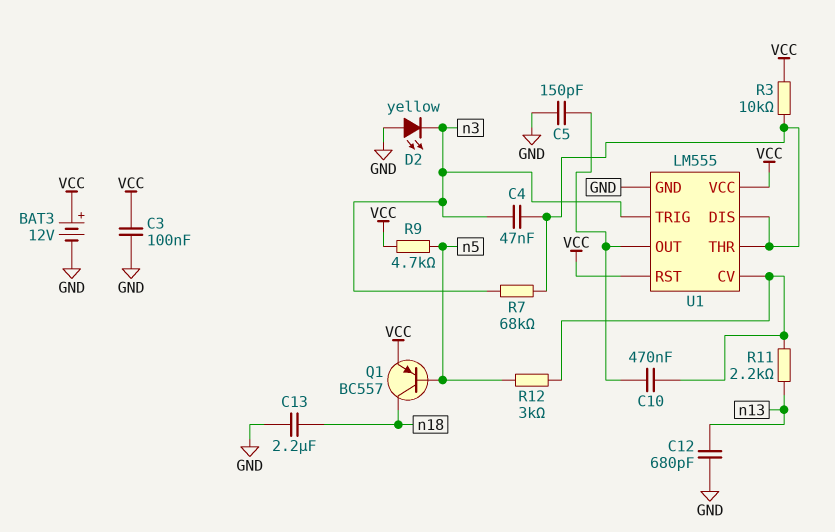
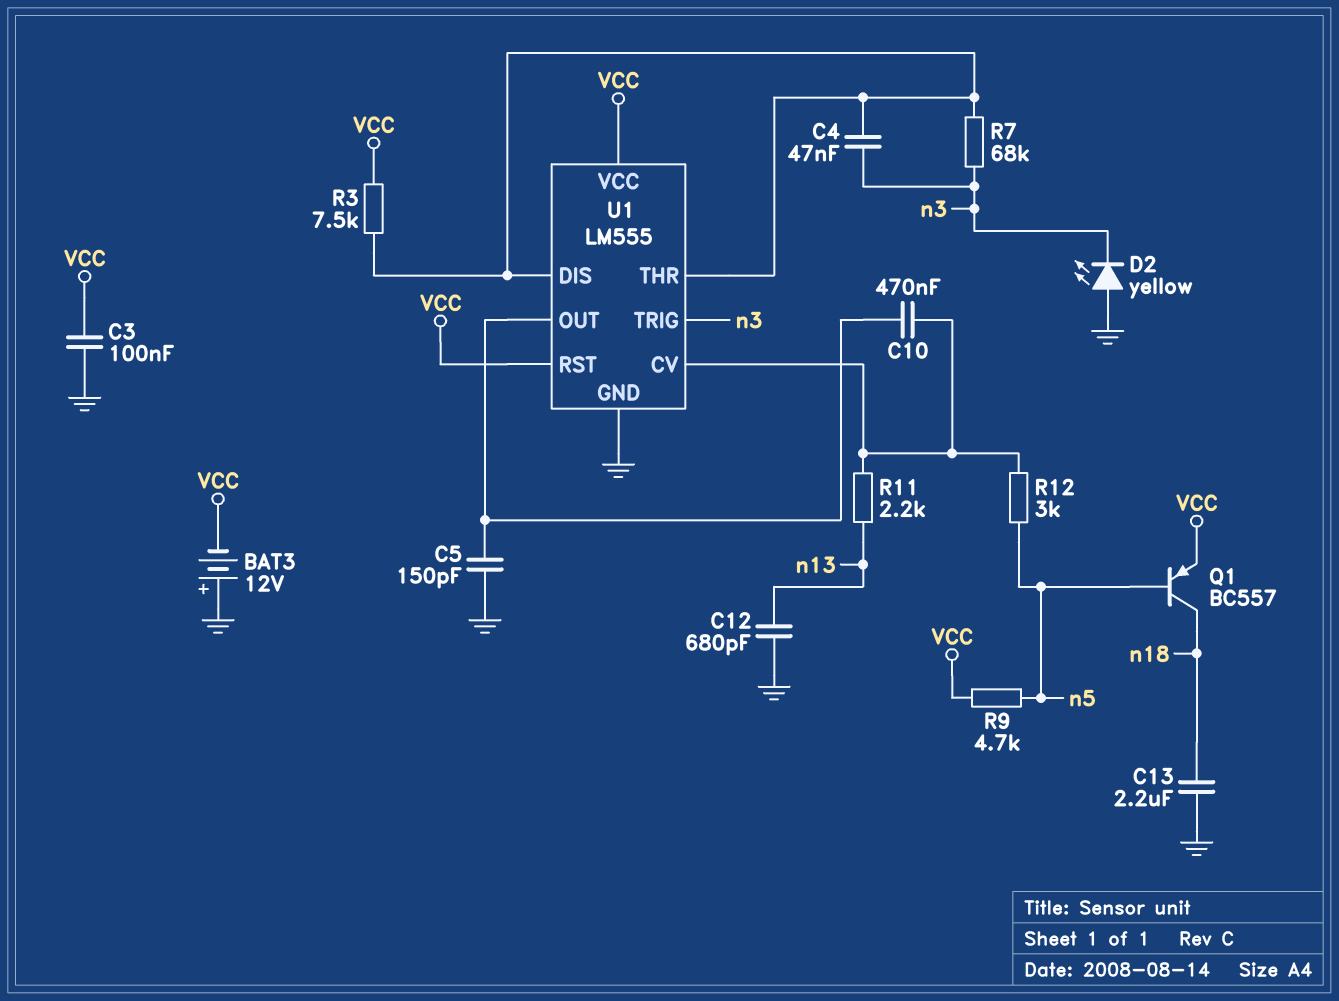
BAT3: 12V (plus VCC, minus GND) -> 12V (plus GND, minus VCC)
R3: 10k (U1/DIS, VCC) -> 7.5k (U1/DIS, VCC)

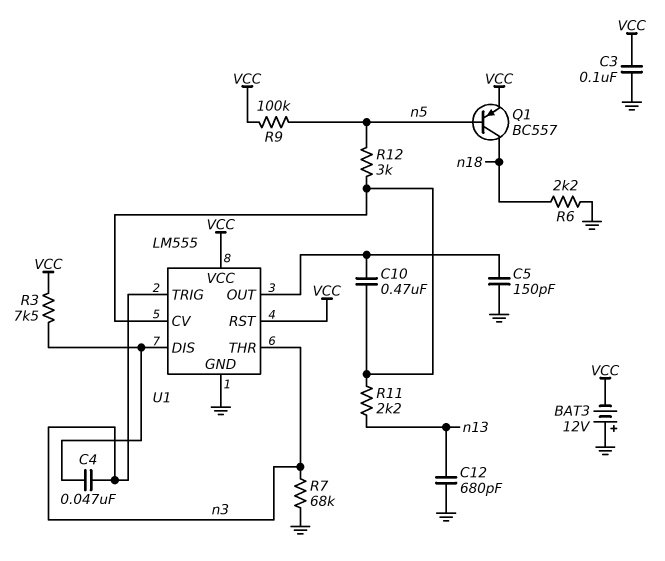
C13: 2.2uF (GND, n18) -> none
D2: LED yellow (A GND, K n3) -> none
R6: none -> 2.2k (GND, n18)
R7: 68k (U1/DIS, n3) -> 68k (GND, n3)
R9: 4.7k (VCC, n5) -> 100k (VCC, n5)
U1 pin THR: U1/DIS -> n3

